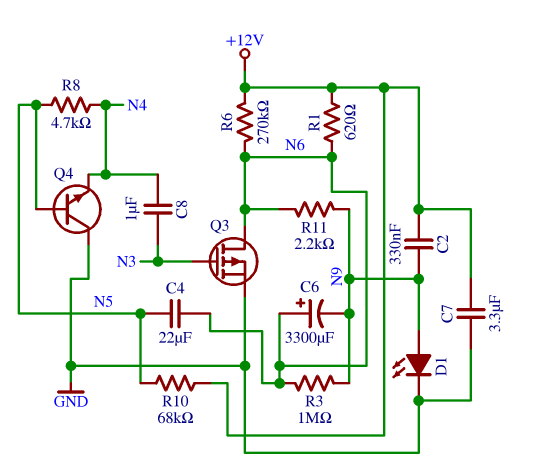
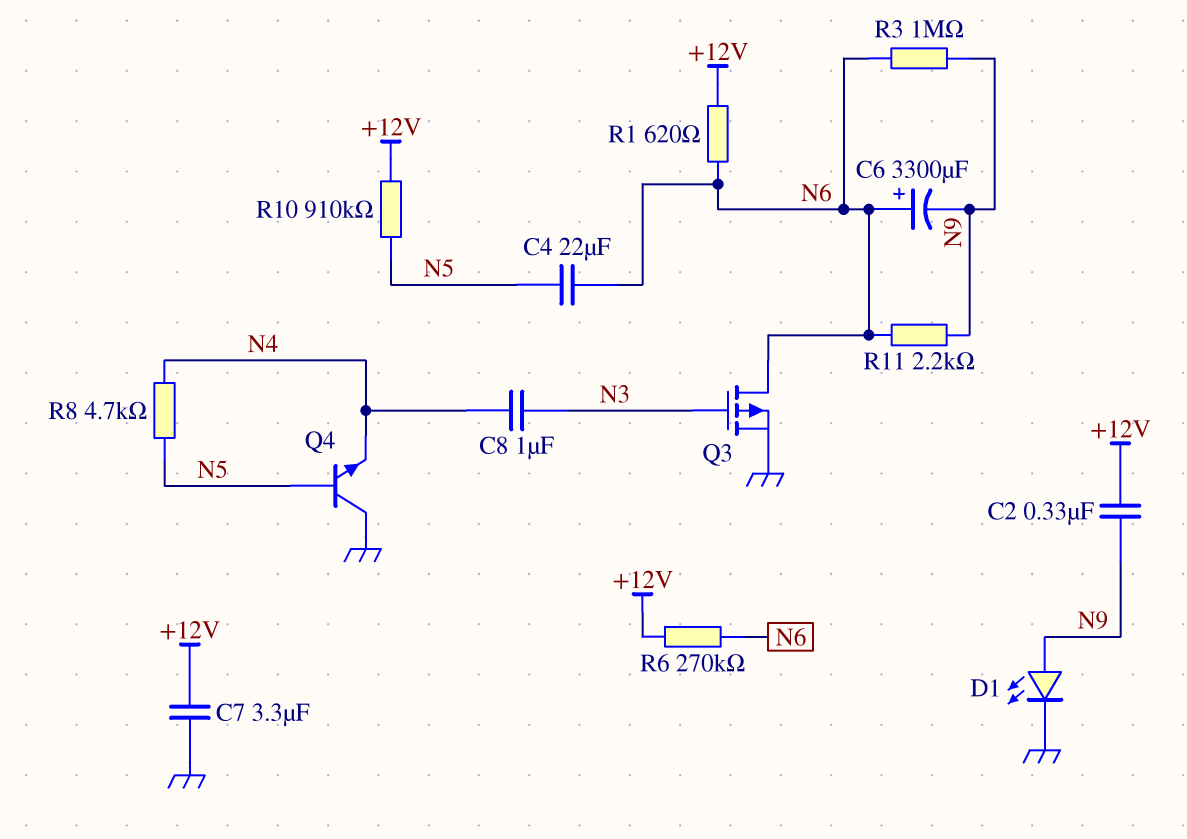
R10: 68k (+12V, N5) -> 910k (+12V, N5)

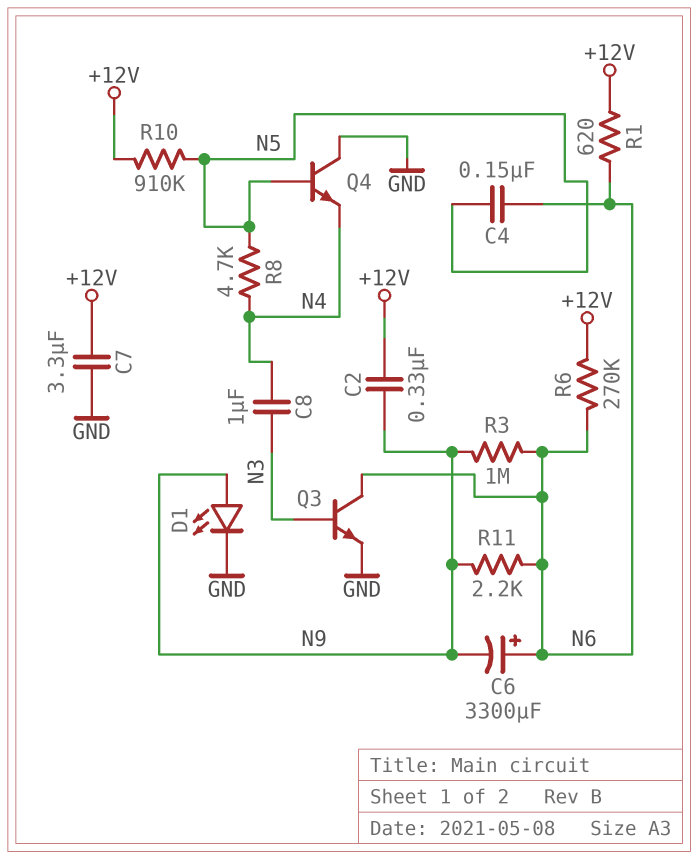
C4: 22uF (N5, N6) -> 150nF (N5, N6)
Q3: PMOS (G N3, D N6, S GND) -> NPN (B N3, C N6, E GND)

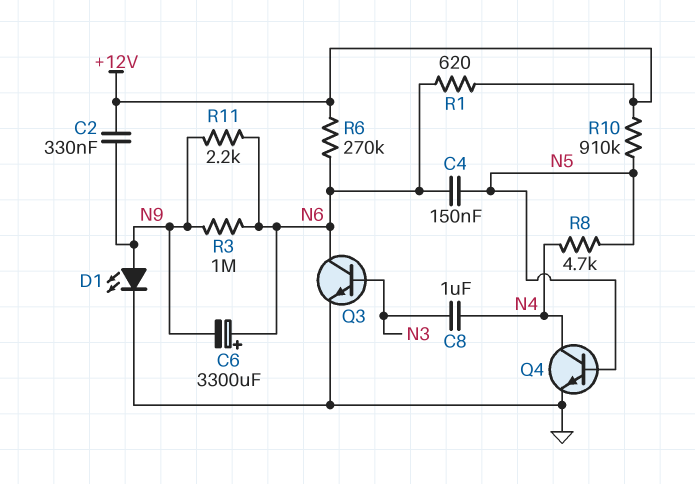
C7: 3.3uF (+12V, GND) -> none
Q4: NPN (B N5, C GND, E N4) -> NPN (B N5, C N4, E GND)

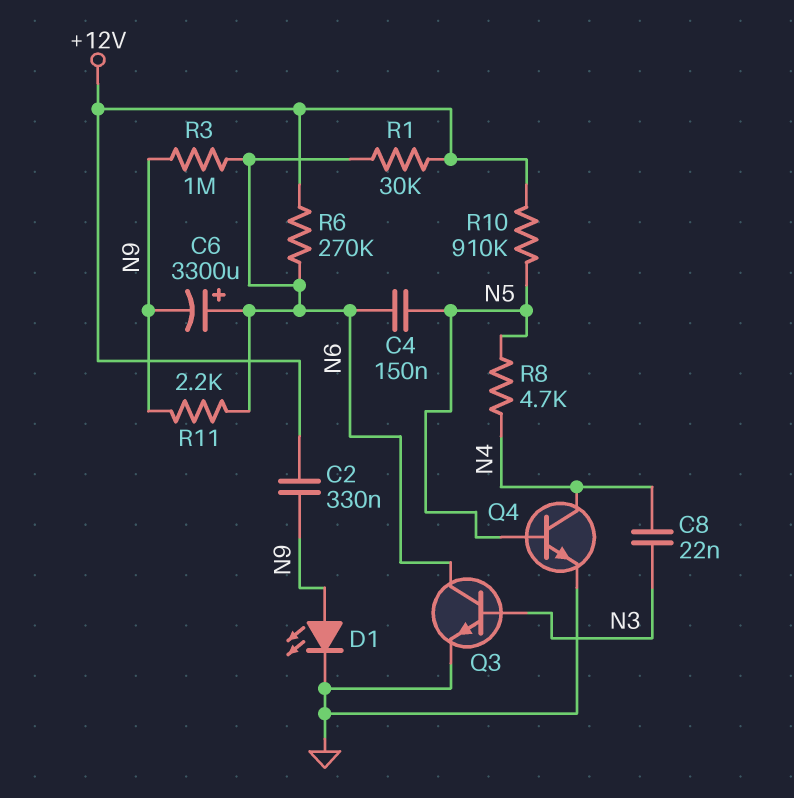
C8: 1uF (N3, N4) -> 22nF (N3, N4)
R1: 620 (+12V, N6) -> 30k (+12V, N6)

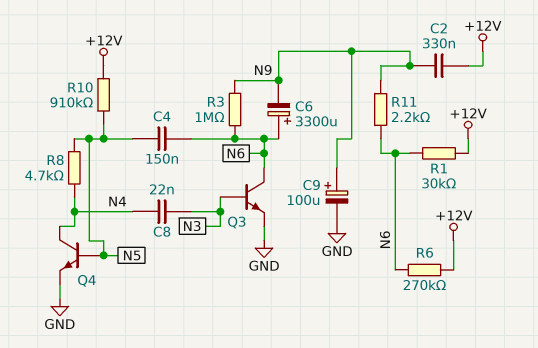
C9: none -> 100uF (plus N9, minus GND)
D1: LED (A N9, K GND) -> none

